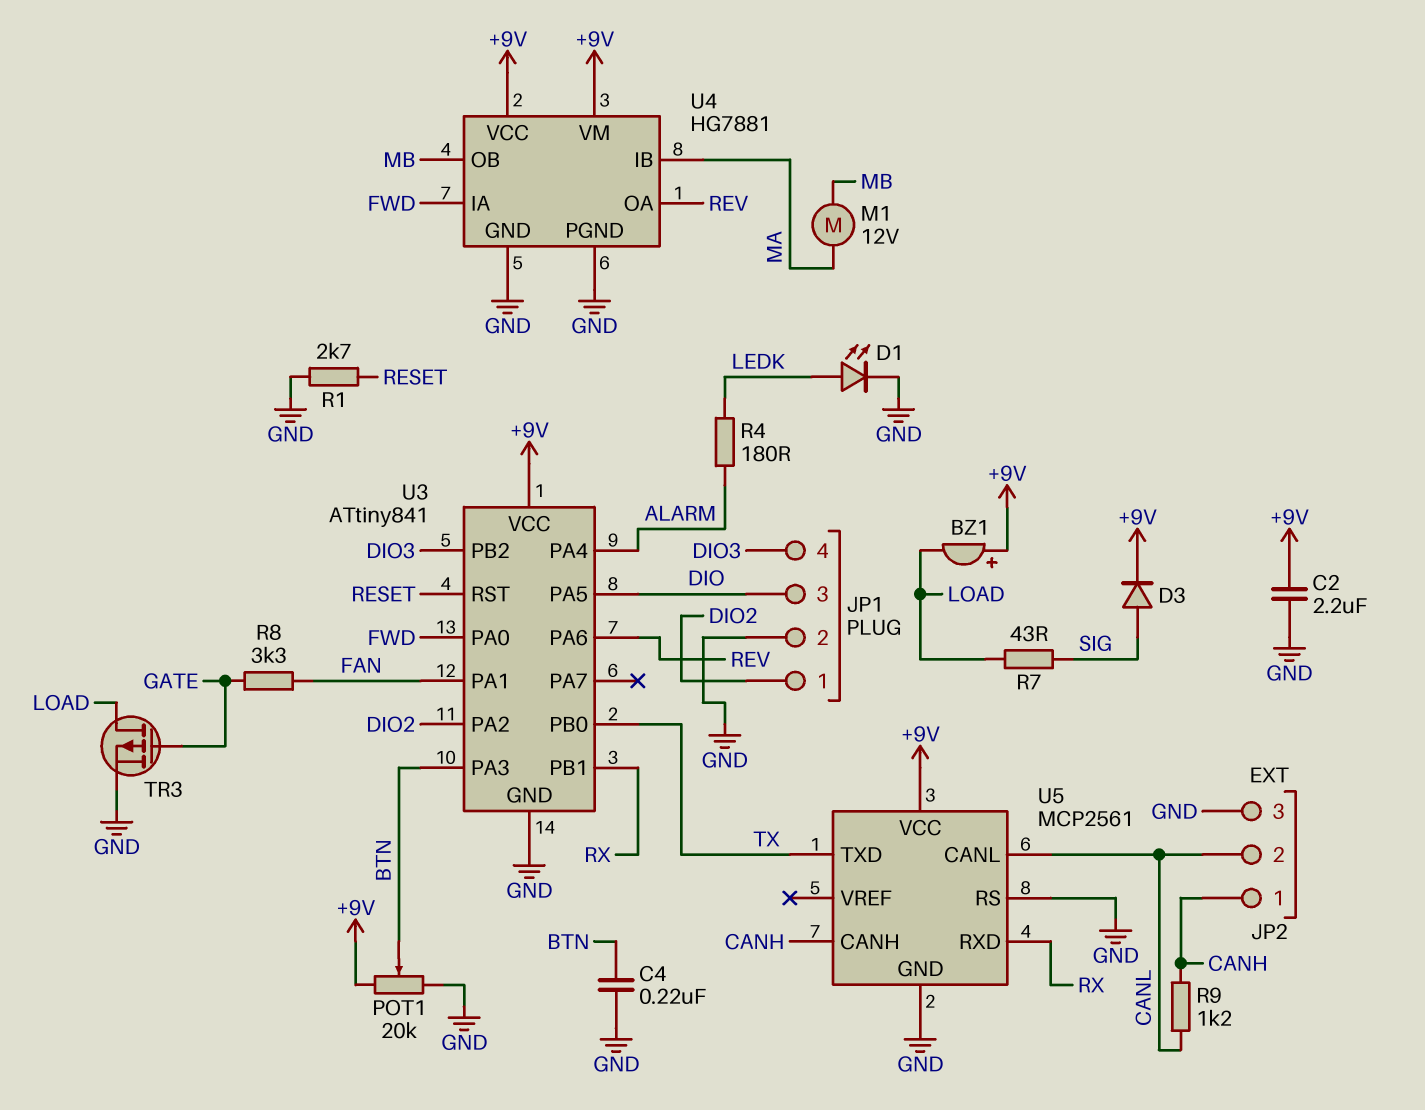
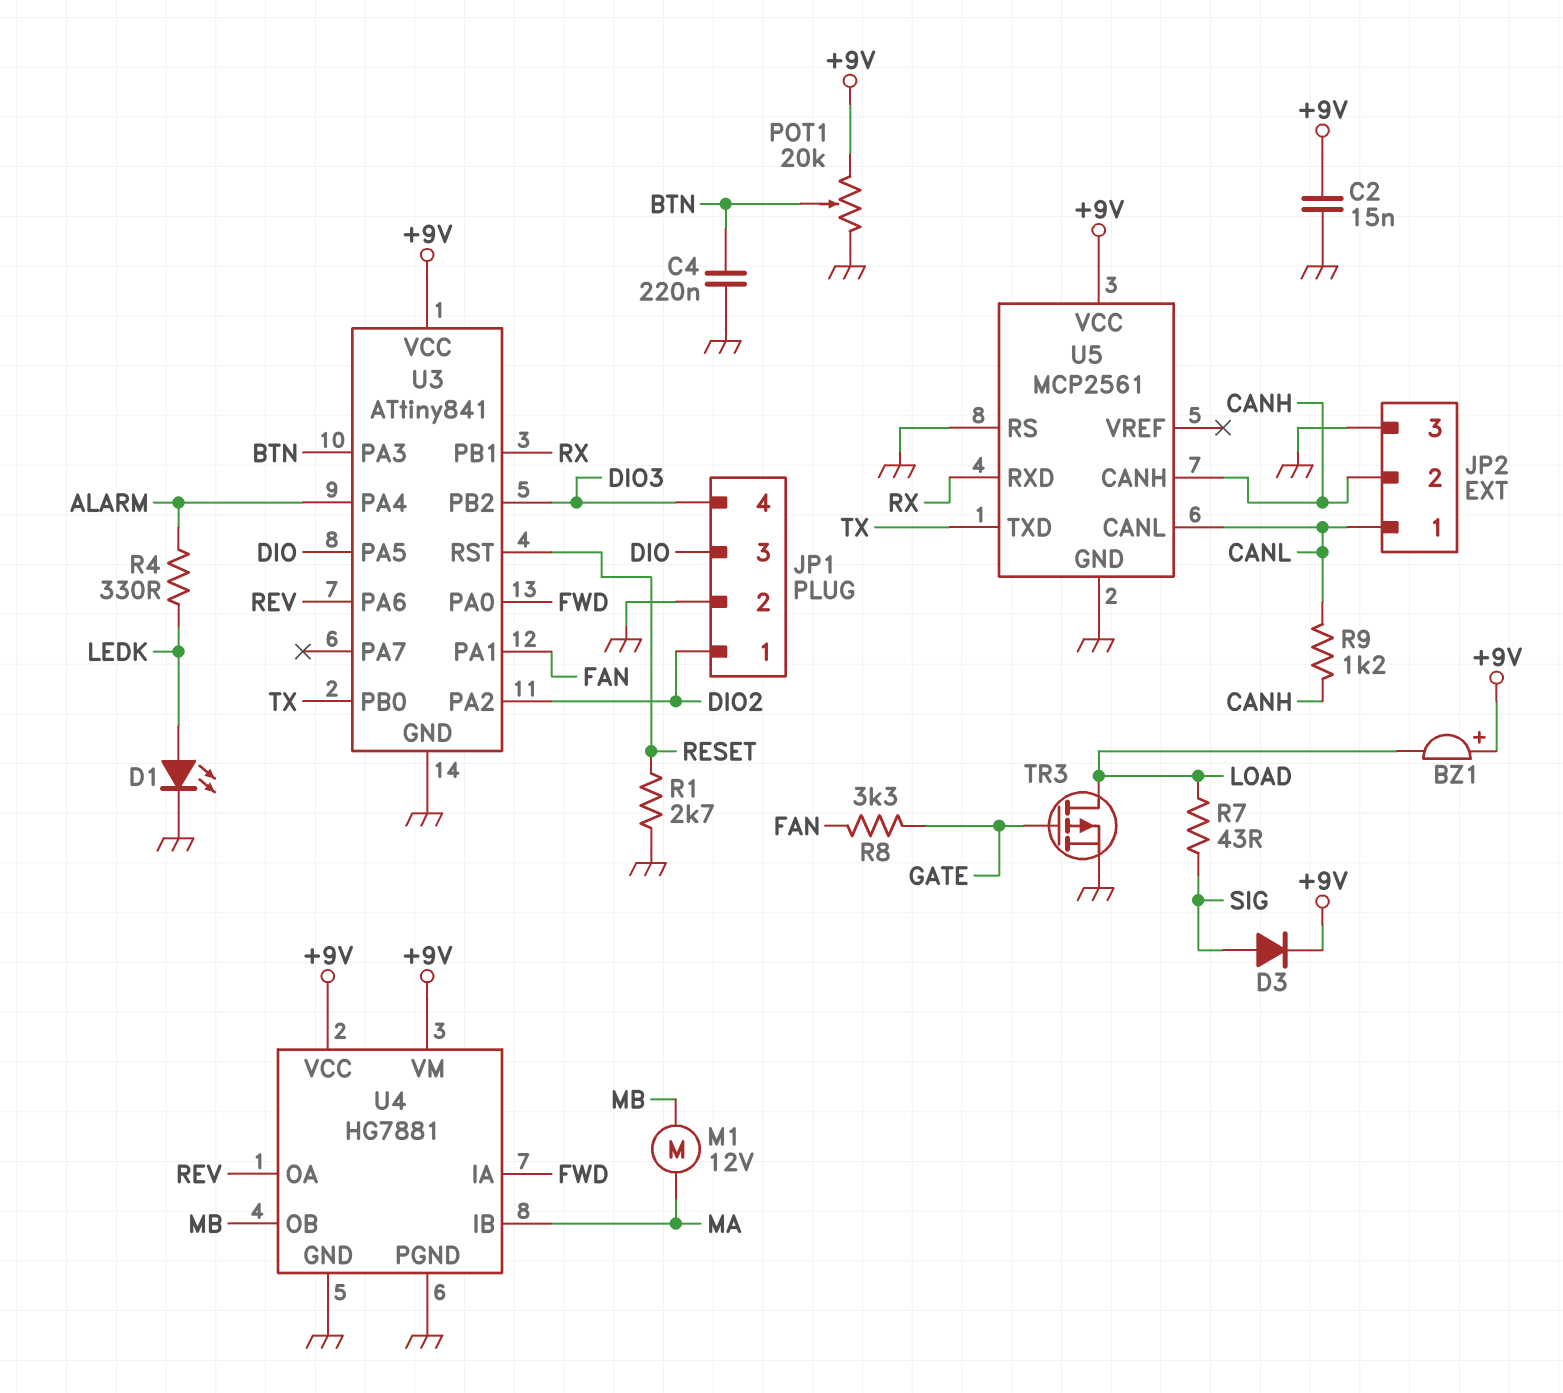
C2: 2.2uF (+9V, GND) -> 15nF (+9V, GND)
JP2 pin 1: CANH -> CANL
JP2 pin 2: CANL -> CANH
R4: 180 (ALARM, LEDK) -> 330 (ALARM, LEDK)

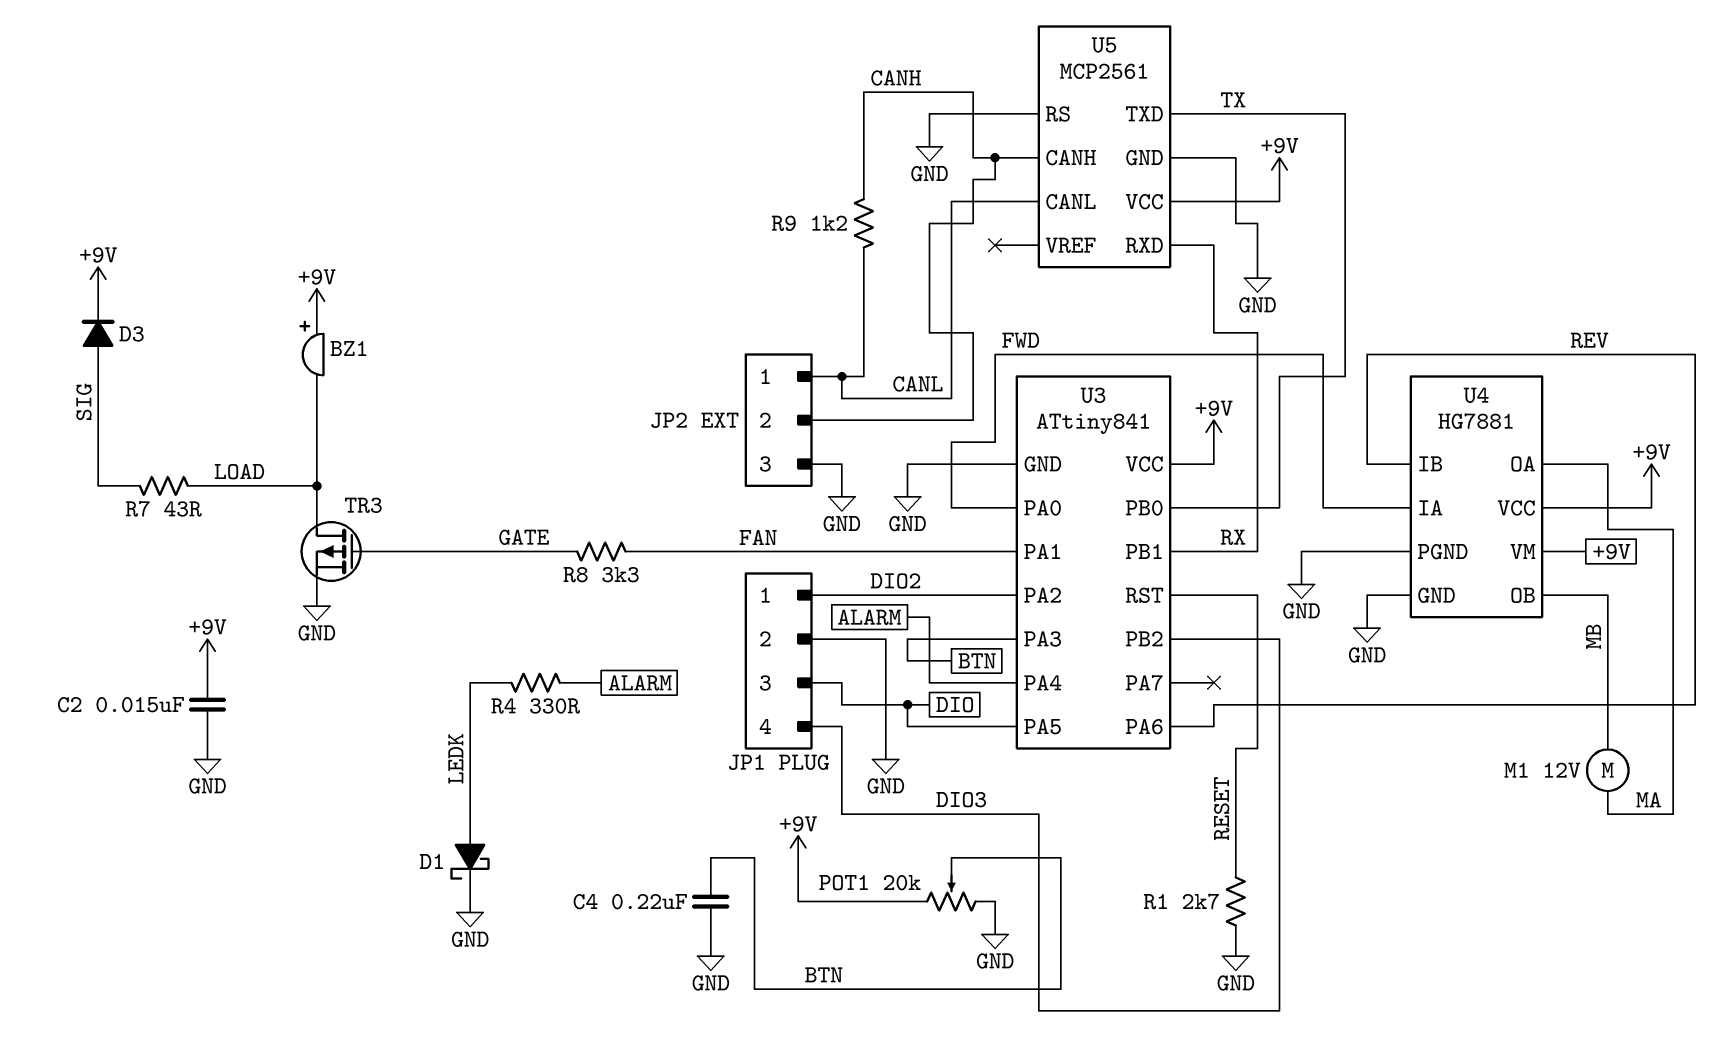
D1: LED (A LEDK, K GND) -> schottky (A LEDK, K GND)
U4 pin IB: MA -> REV
U4 pin OA: REV -> MA

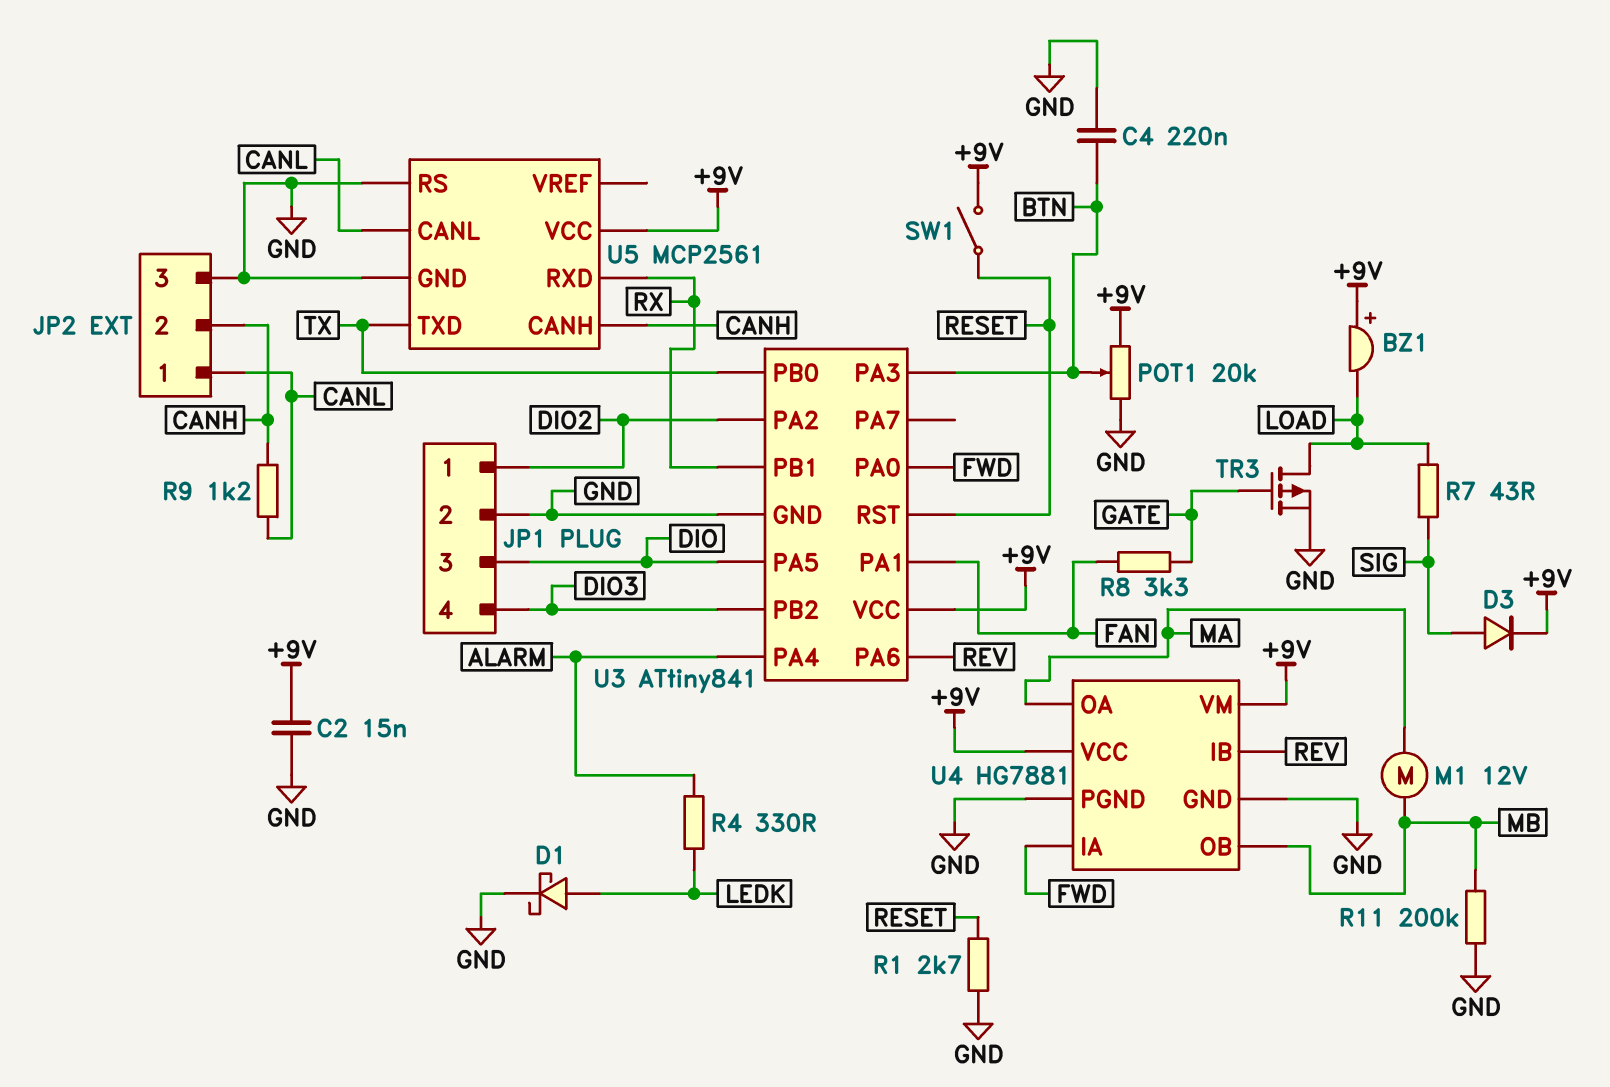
R11: none -> 200k (GND, MB)
SW1: none -> switch (+9V, RESET)

